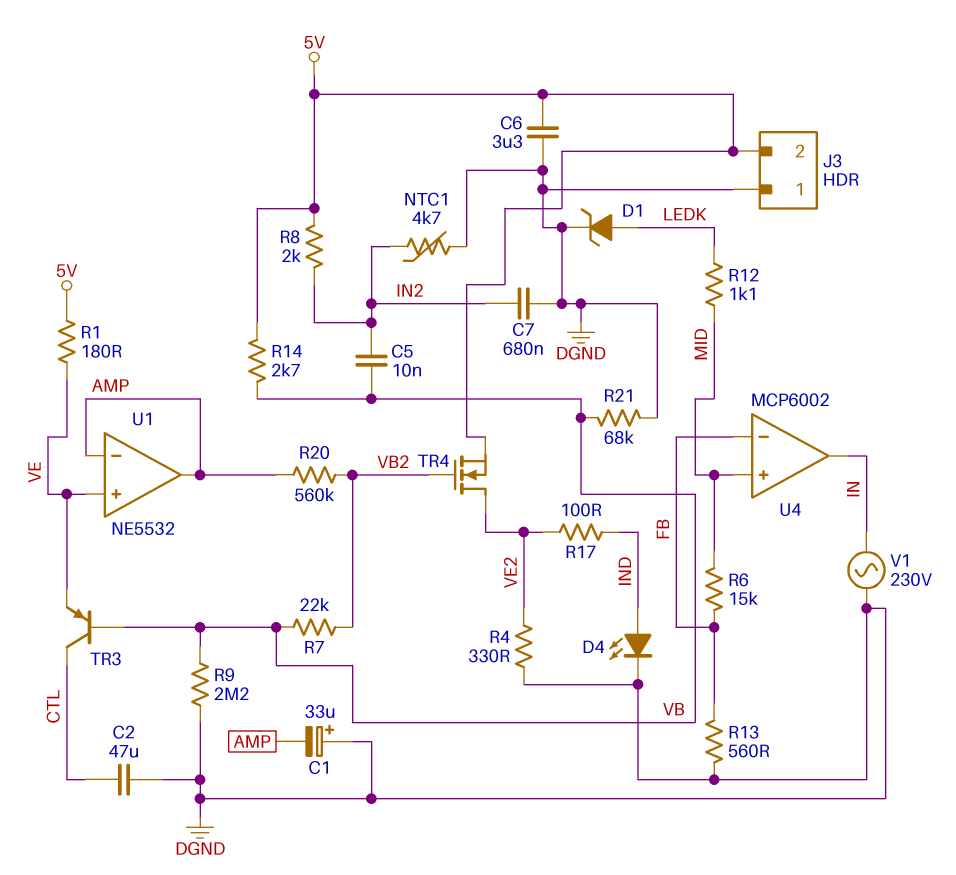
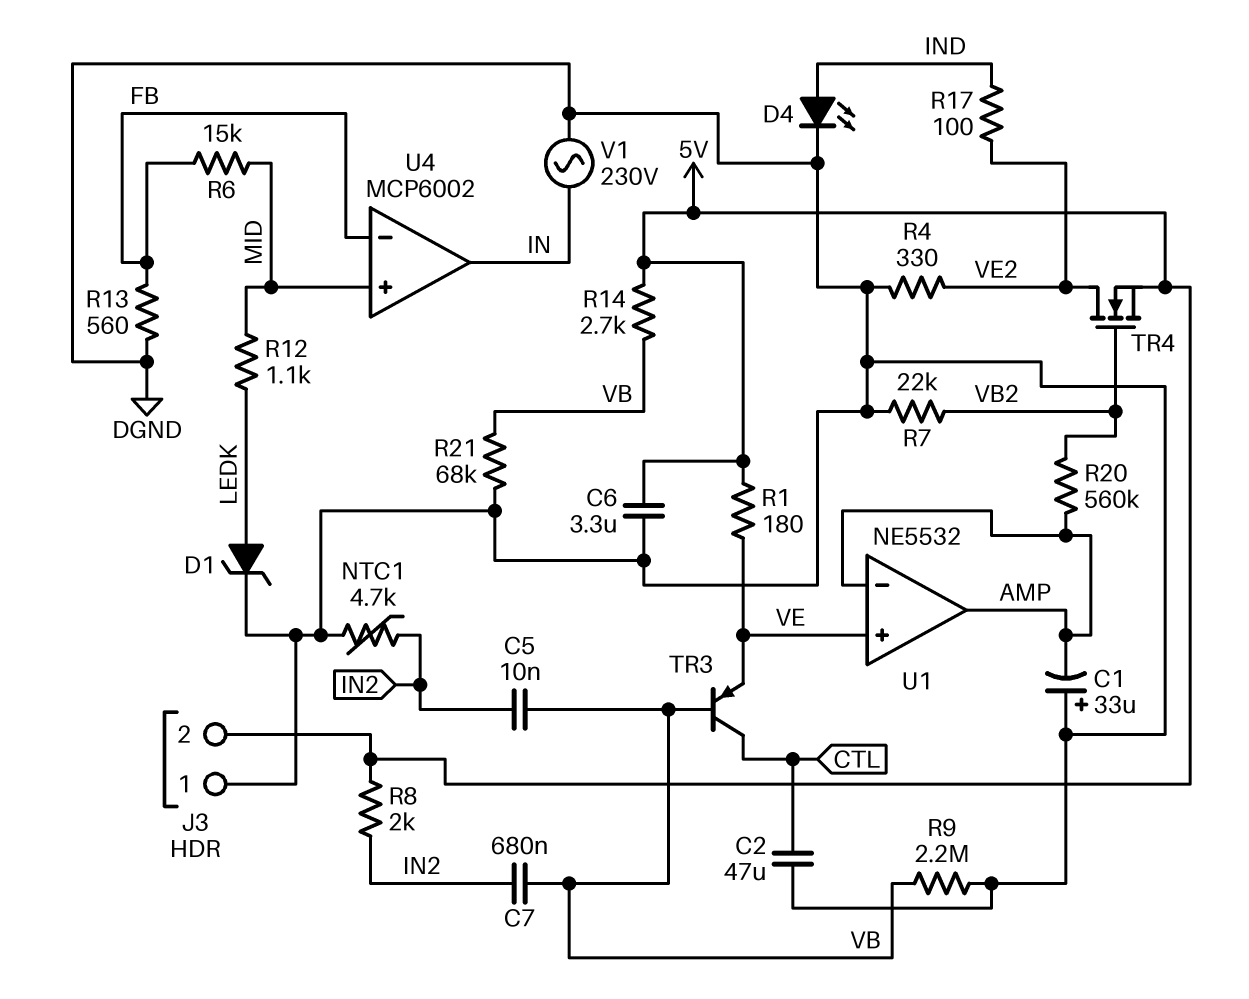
C7: 680nF (DGND, IN2) -> 680nF (IN2, VB)
R7: 22k (VB, VB2) -> 22k (DGND, VB2)

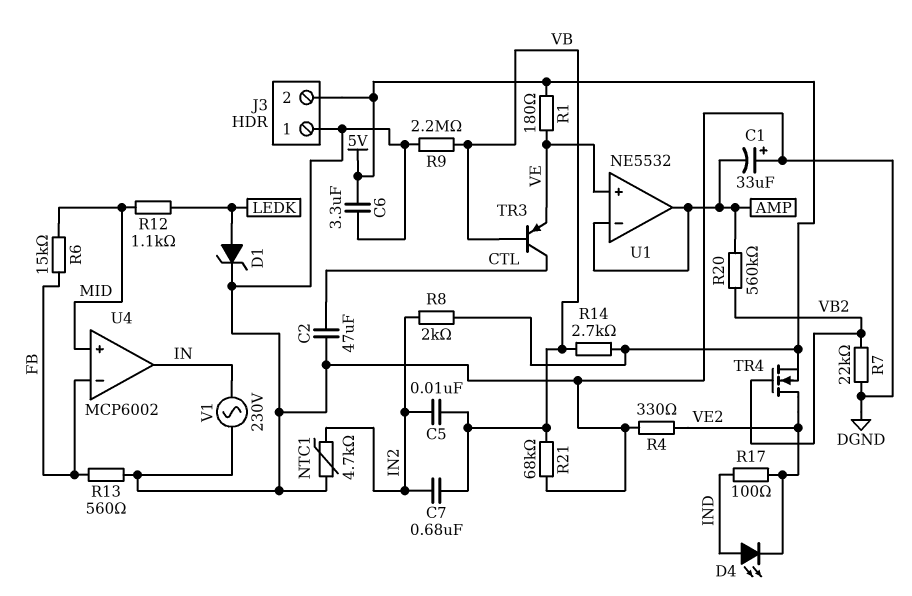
D4: LED (A IND, K DGND) -> LED (A IND, K VE2)

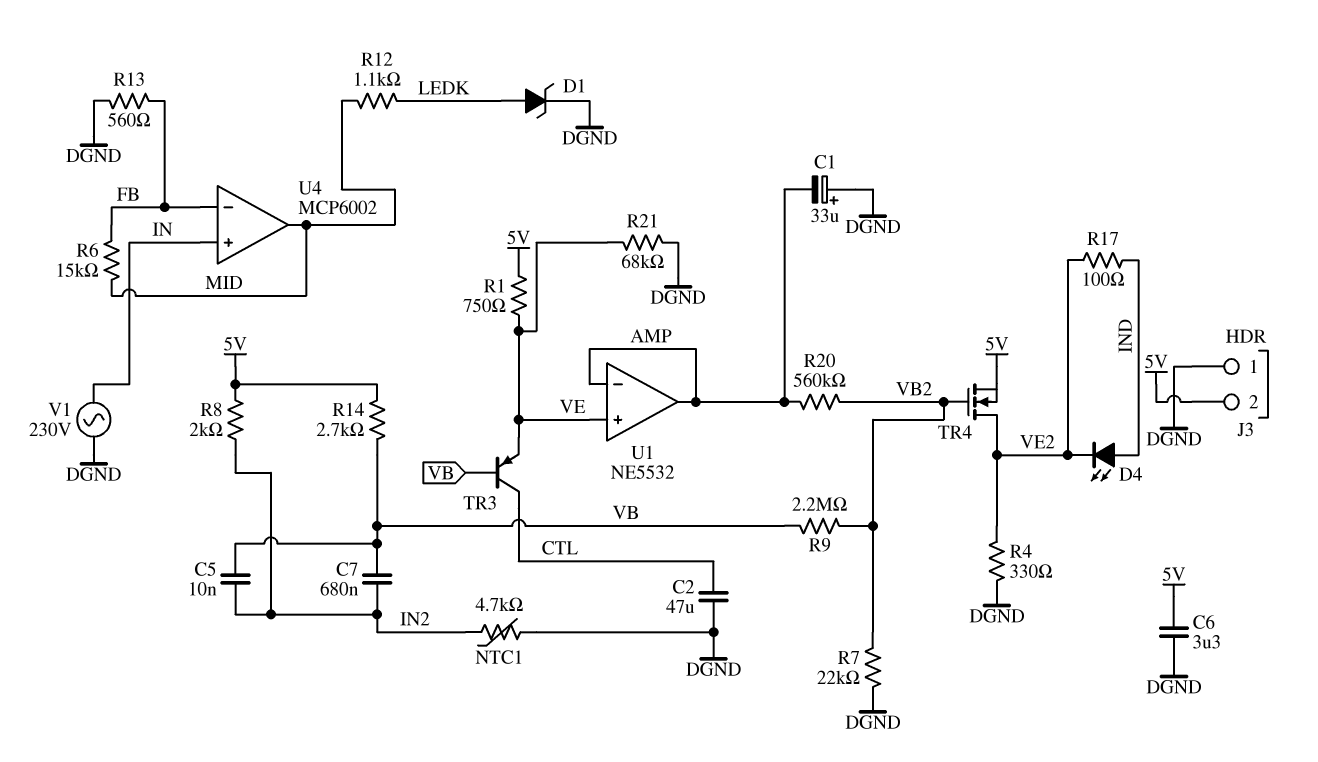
R1: 180 (5V, VE) -> 750 (5V, VE)
R9: 2.2M (DGND, VB) -> 2.2M (VB, VB2)
R21: 68k (DGND, VB) -> 68k (DGND, VE)
U4 pin in+: MID -> IN
U4 pin out: IN -> MID

